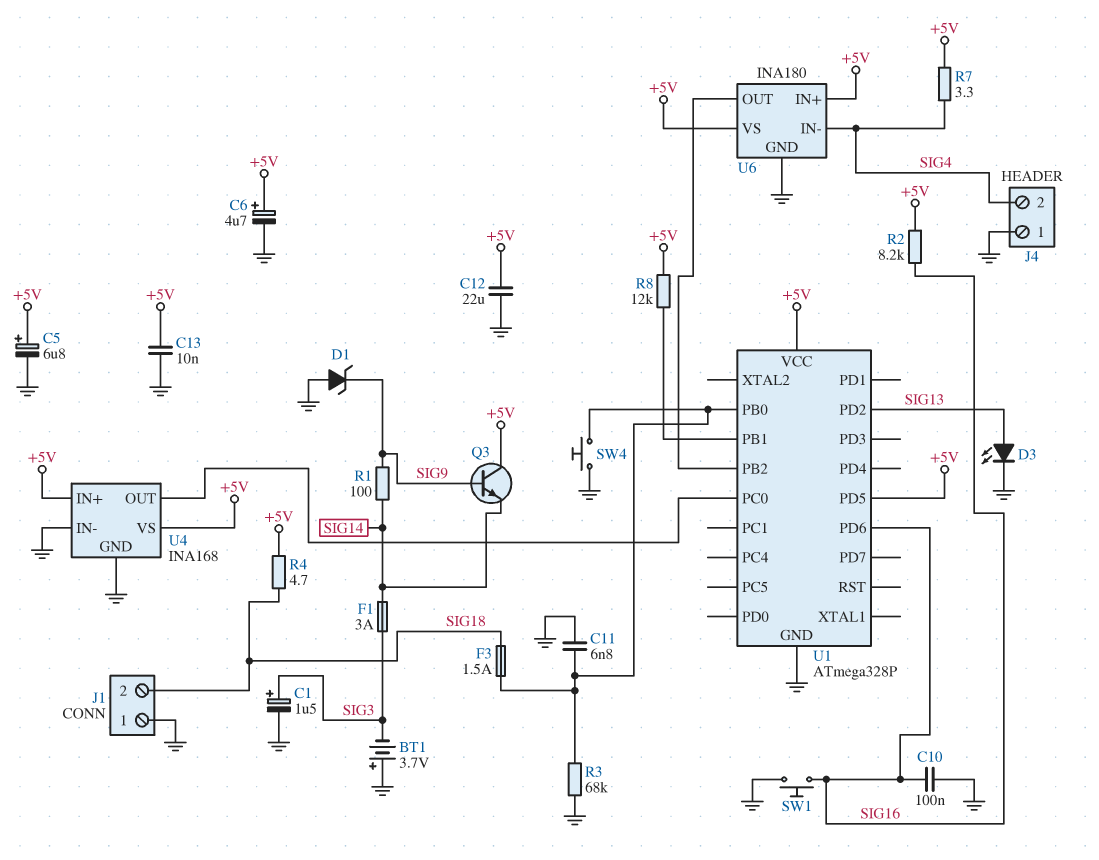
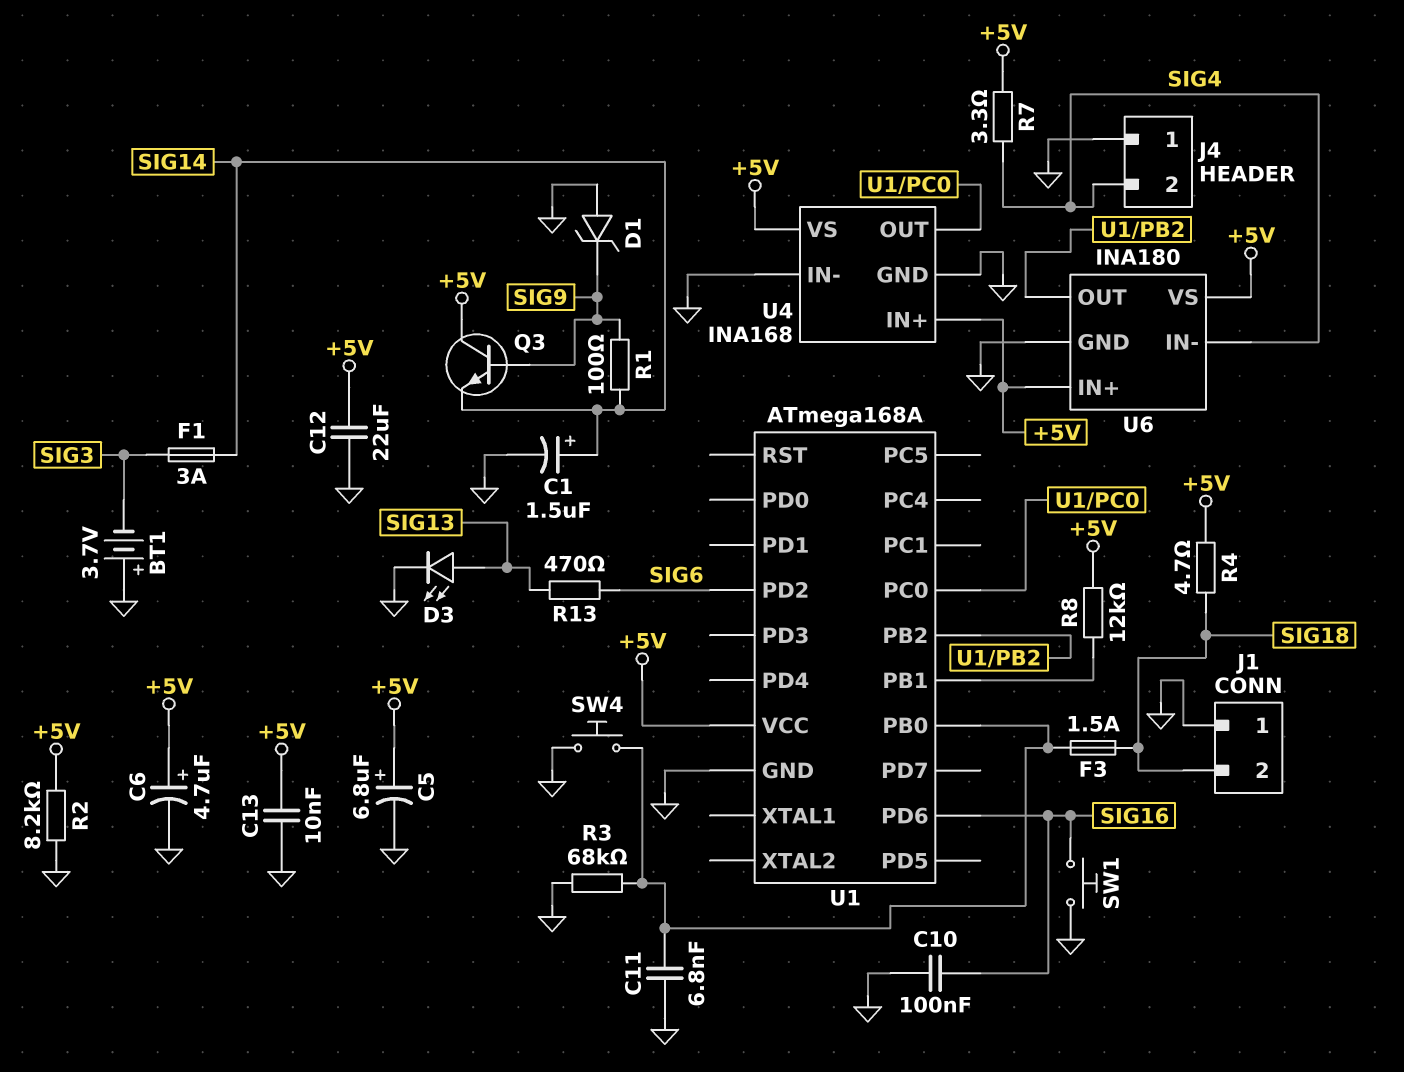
C1: 1.5uF (plus SIG3, minus GND) -> 1.5uF (plus SIG14, minus GND)
R2: 8.2k (+5V, SIG16) -> 8.2k (+5V, GND)
R13: none -> 470 (SIG6, SIG13)
U1: ATmega328P -> ATmega168A
U1 pin PD2: SIG13 -> SIG6
U1 pin PD5: +5V -> none

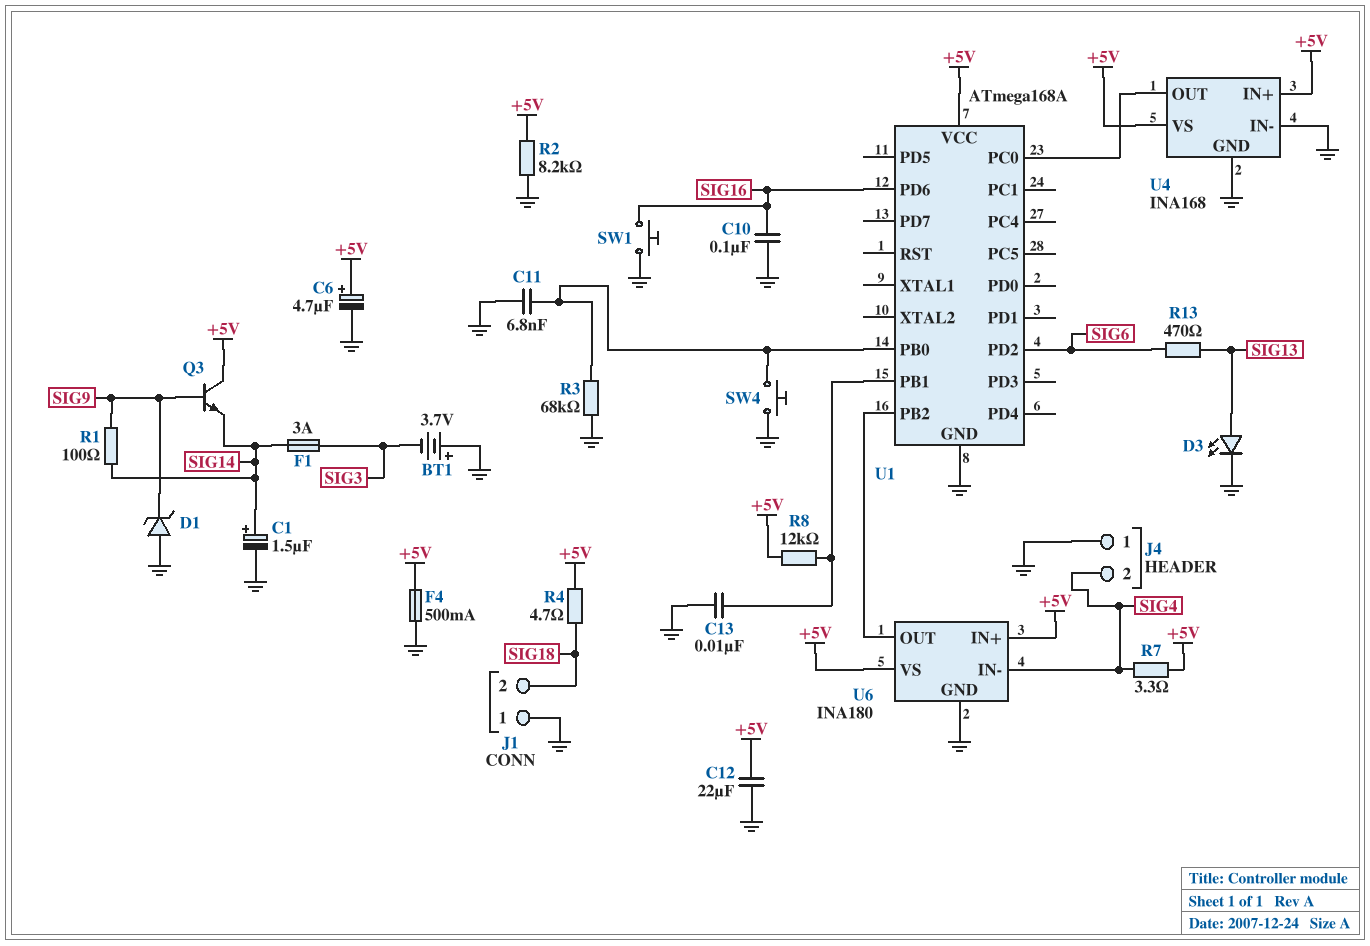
C5: 6.8uF (plus +5V, minus GND) -> none
C13: 10nF (+5V, GND) -> 10nF (GND, U1/PB1)
F3: 1.5A (SIG18, U1/PB0) -> none
F4: none -> 500mA (+5V, GND)

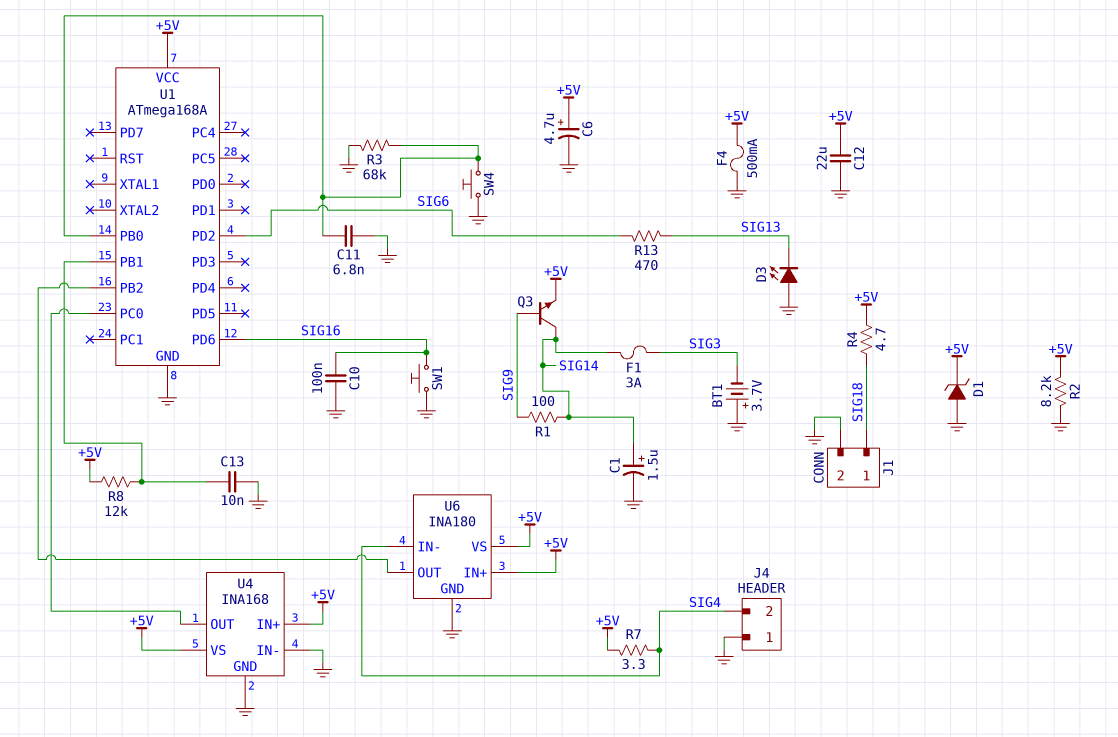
D1: zener (A GND, K SIG9) -> zener (A GND, K +5V)
D3: LED (A SIG13, K GND) -> LED (A GND, K SIG13)
J1 pin 1: GND -> SIG18
J1 pin 2: SIG18 -> GND
Q3: NPN (B SIG9, C +5V, E SIG14) -> NPN (B SIG9, C SIG14, E +5V)

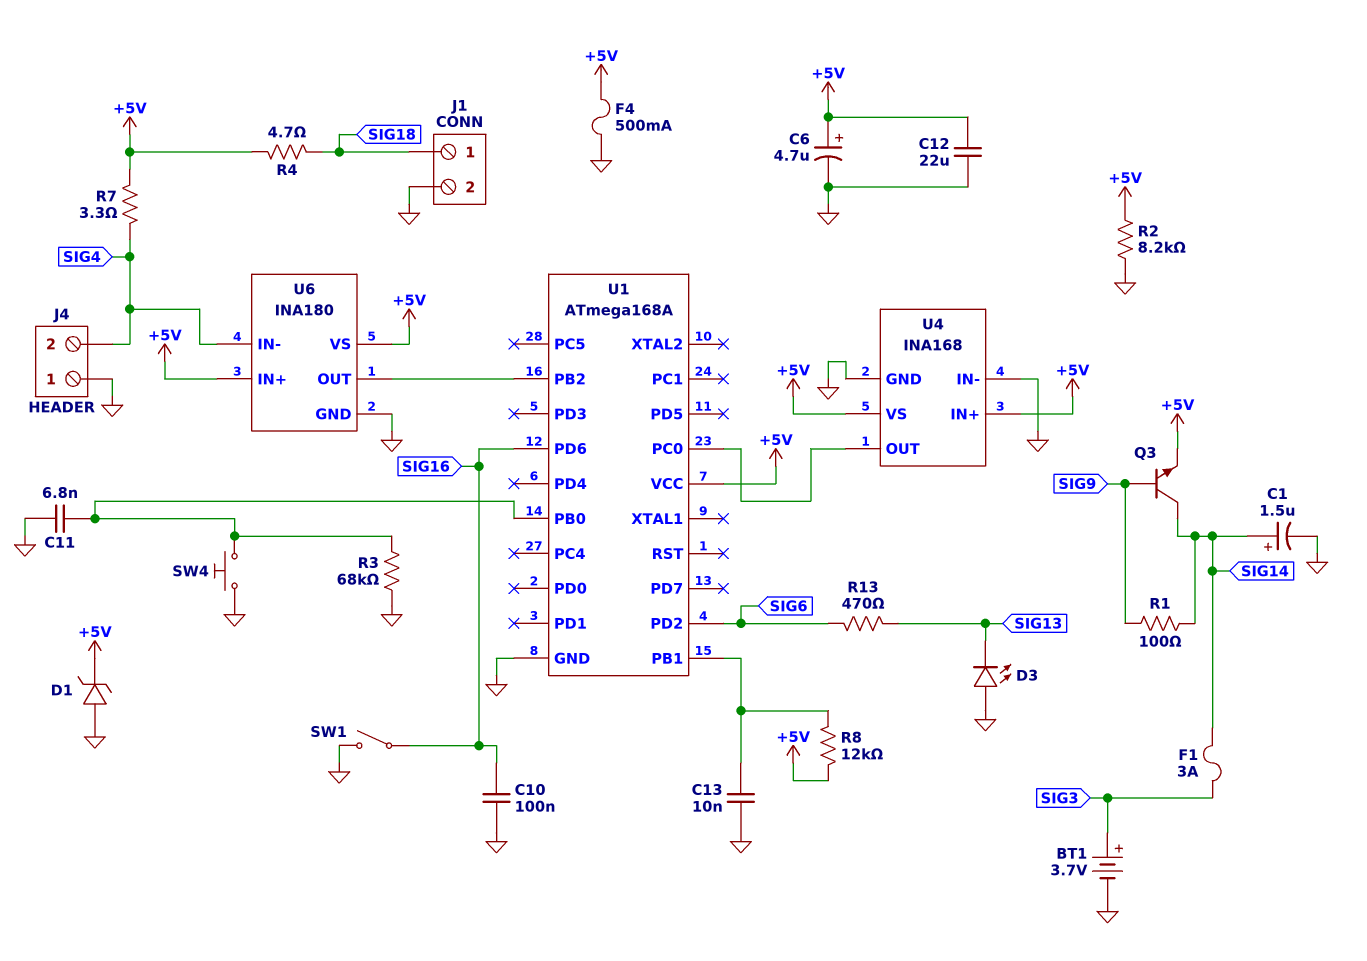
BT1: 3.7V (plus GND, minus SIG3) -> 3.7V (plus SIG3, minus GND)
SW1: button (GND, SIG16) -> switch (GND, SIG16)

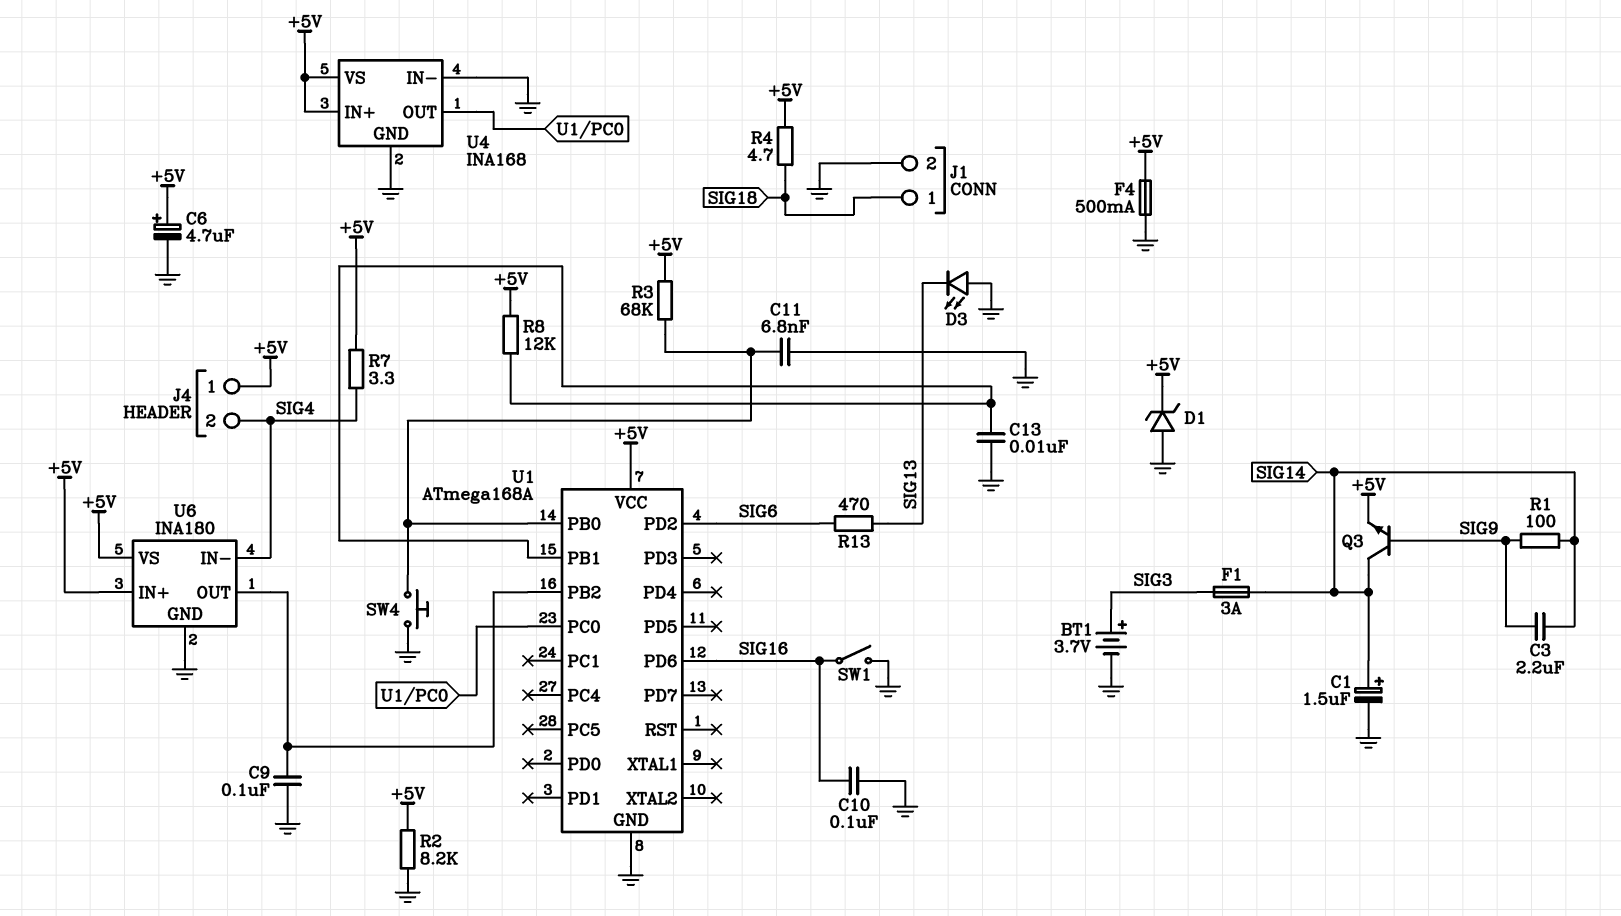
C3: none -> 2.2uF (SIG9, SIG14)
C9: none -> 100nF (GND, U1/PB2)
C12: 22uF (+5V, GND) -> none
J4 pin 1: GND -> +5V
R3: 68k (GND, U1/PB0) -> 68k (+5V, U1/PB0)

